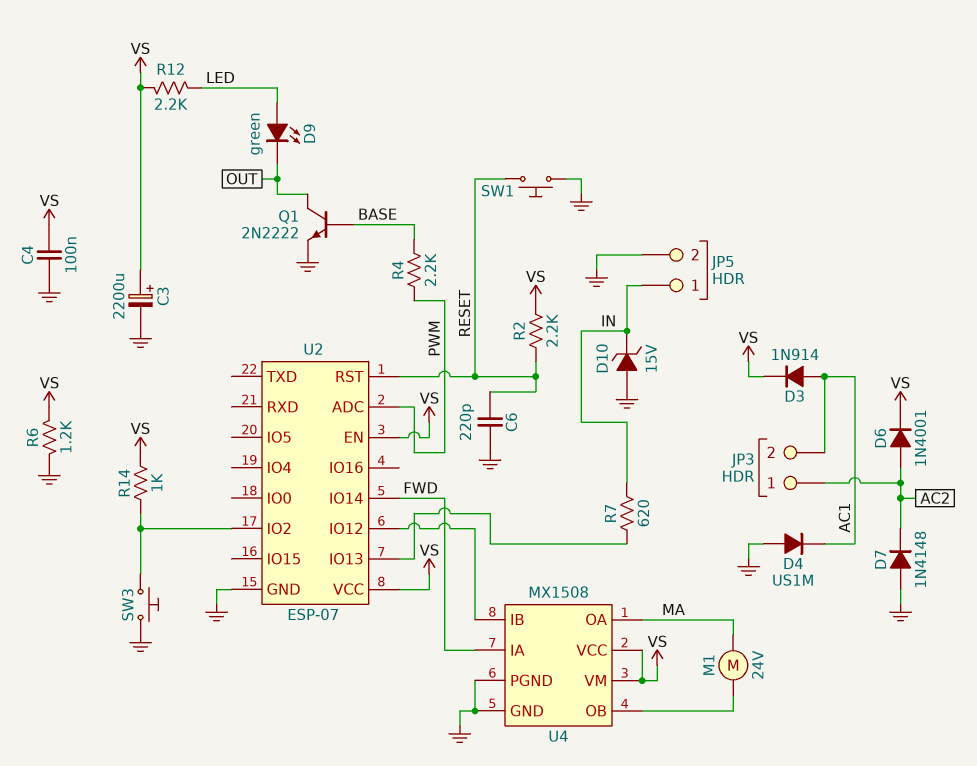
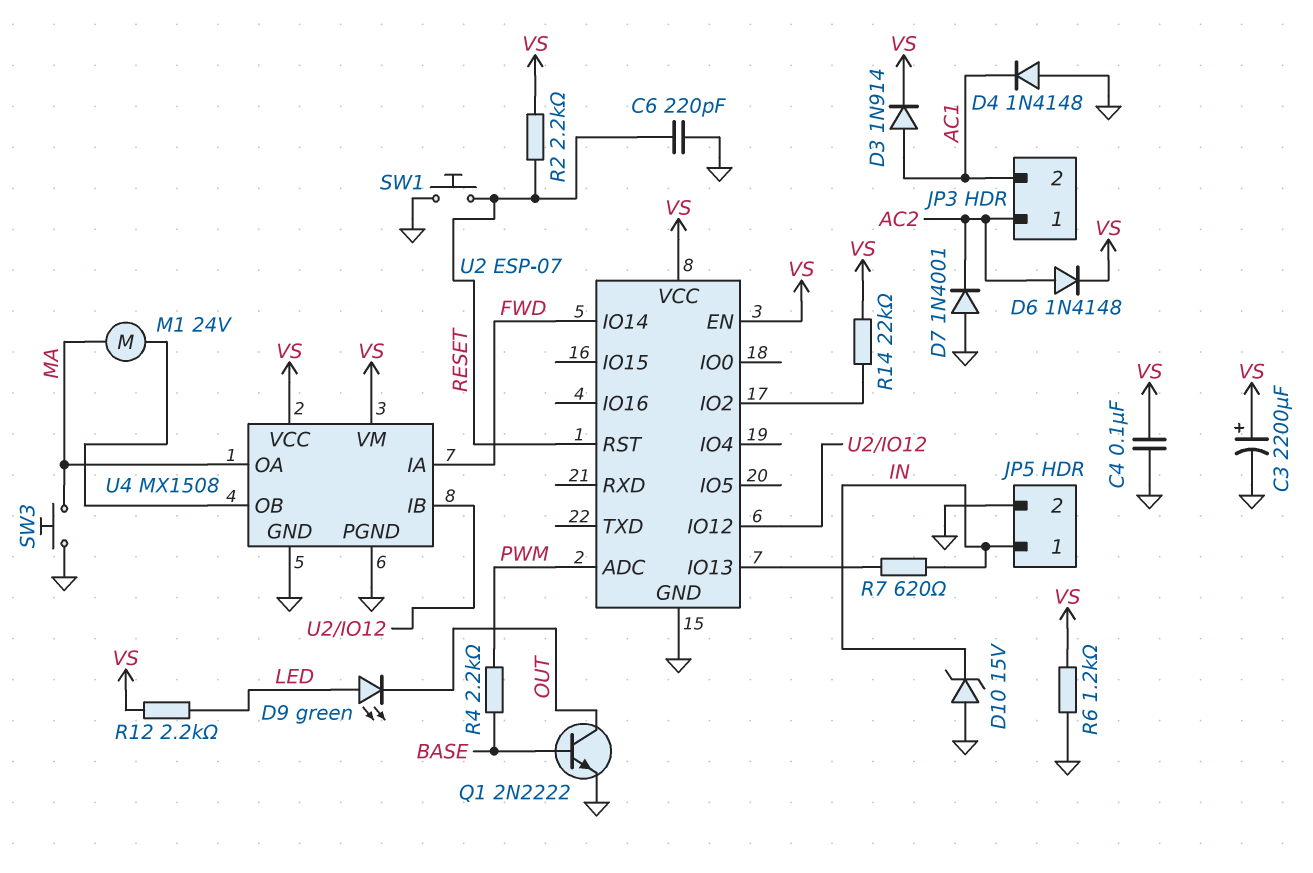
D4: diode US1M (A GND, K AC1) -> diode 1N4148 (A GND, K AC1)
D6: diode 1N4001 (A AC2, K VS) -> diode 1N4148 (A AC2, K VS)
D7: diode 1N4148 (A GND, K AC2) -> diode 1N4001 (A GND, K AC2)
R14: 1k (U2/IO2, VS) -> 22k (U2/IO2, VS)
SW3: button (GND, U2/IO2) -> button (GND, MA)

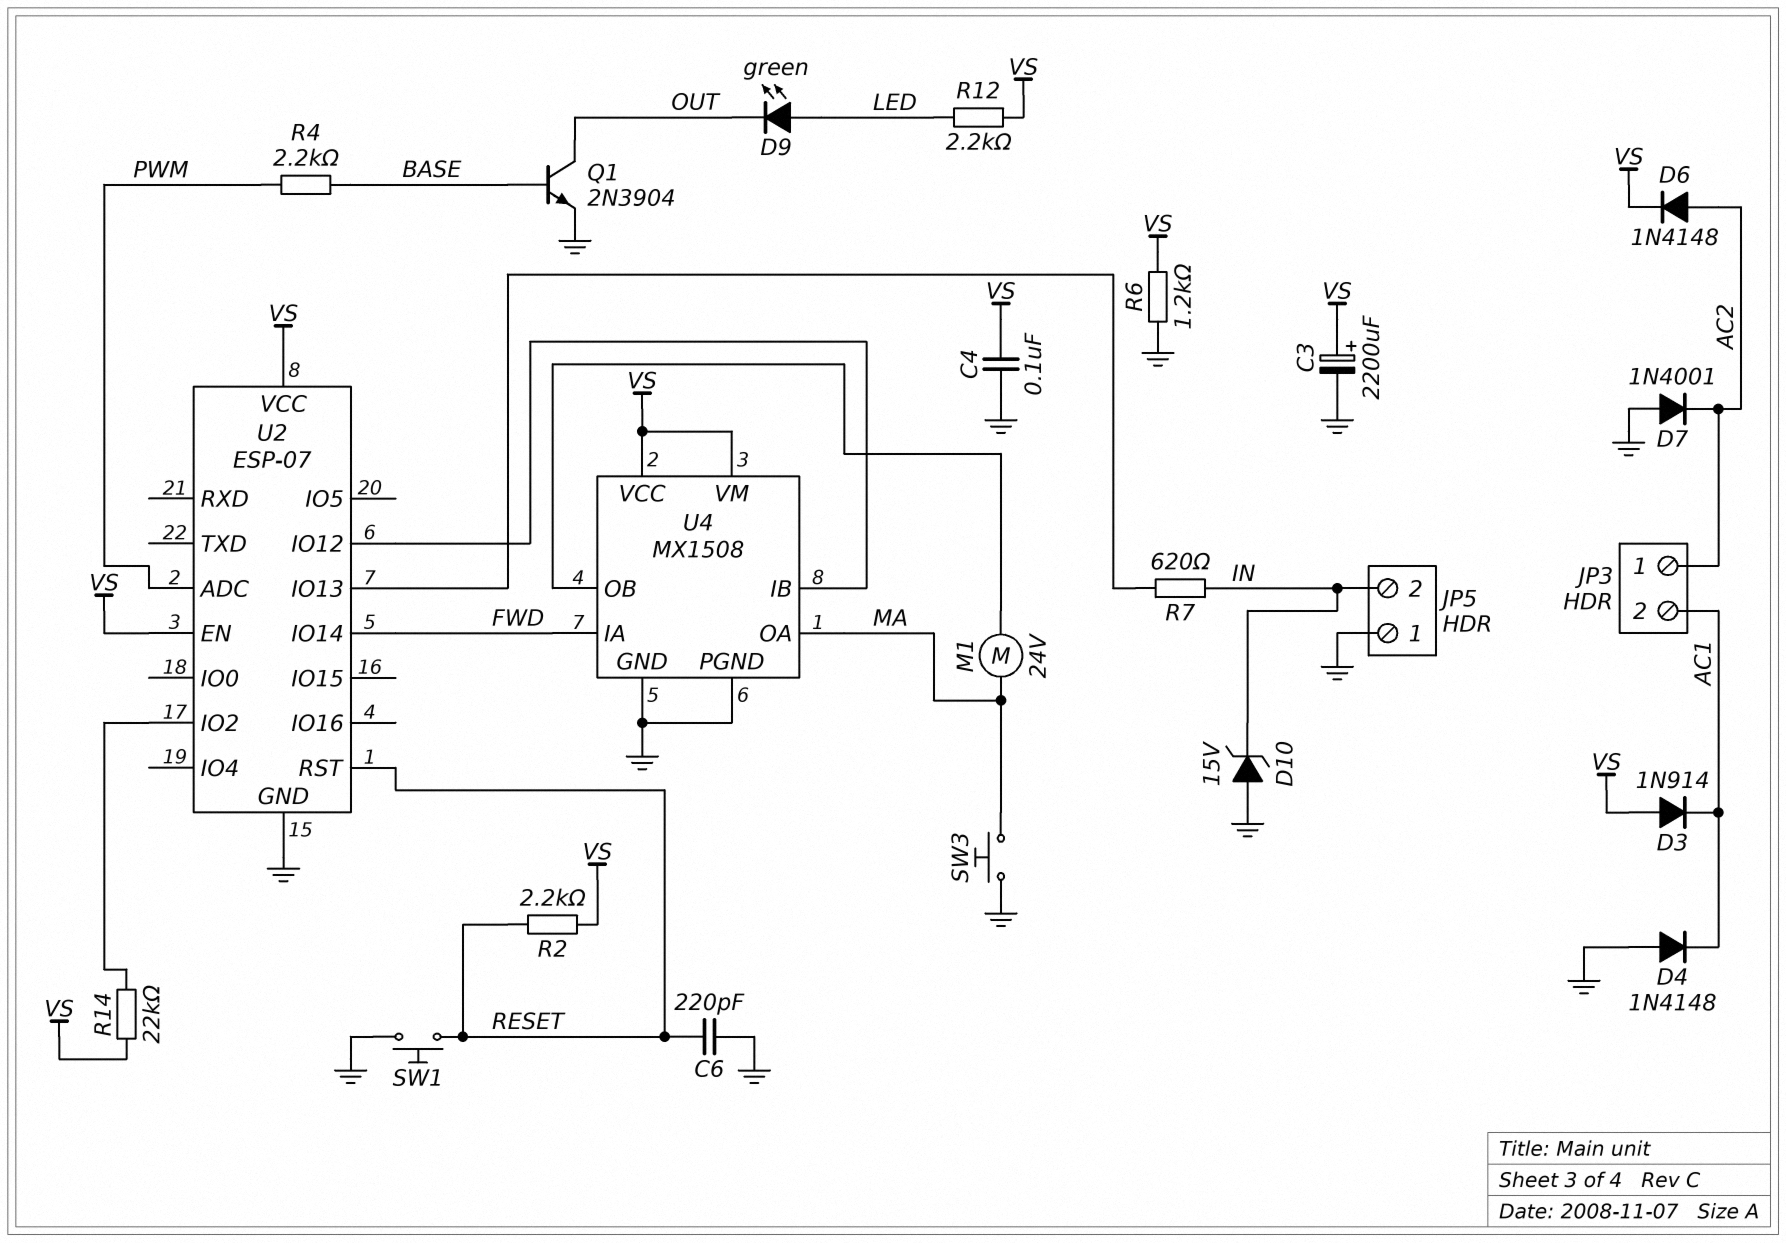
D3: diode 1N914 (A AC1, K VS) -> diode 1N914 (A VS, K AC1)
JP5 pin 1: IN -> GND
JP5 pin 2: GND -> IN
Q1: NPN 2N2222 (B BASE, C OUT, E GND) -> NPN 2N3904 (B BASE, C OUT, E GND)

